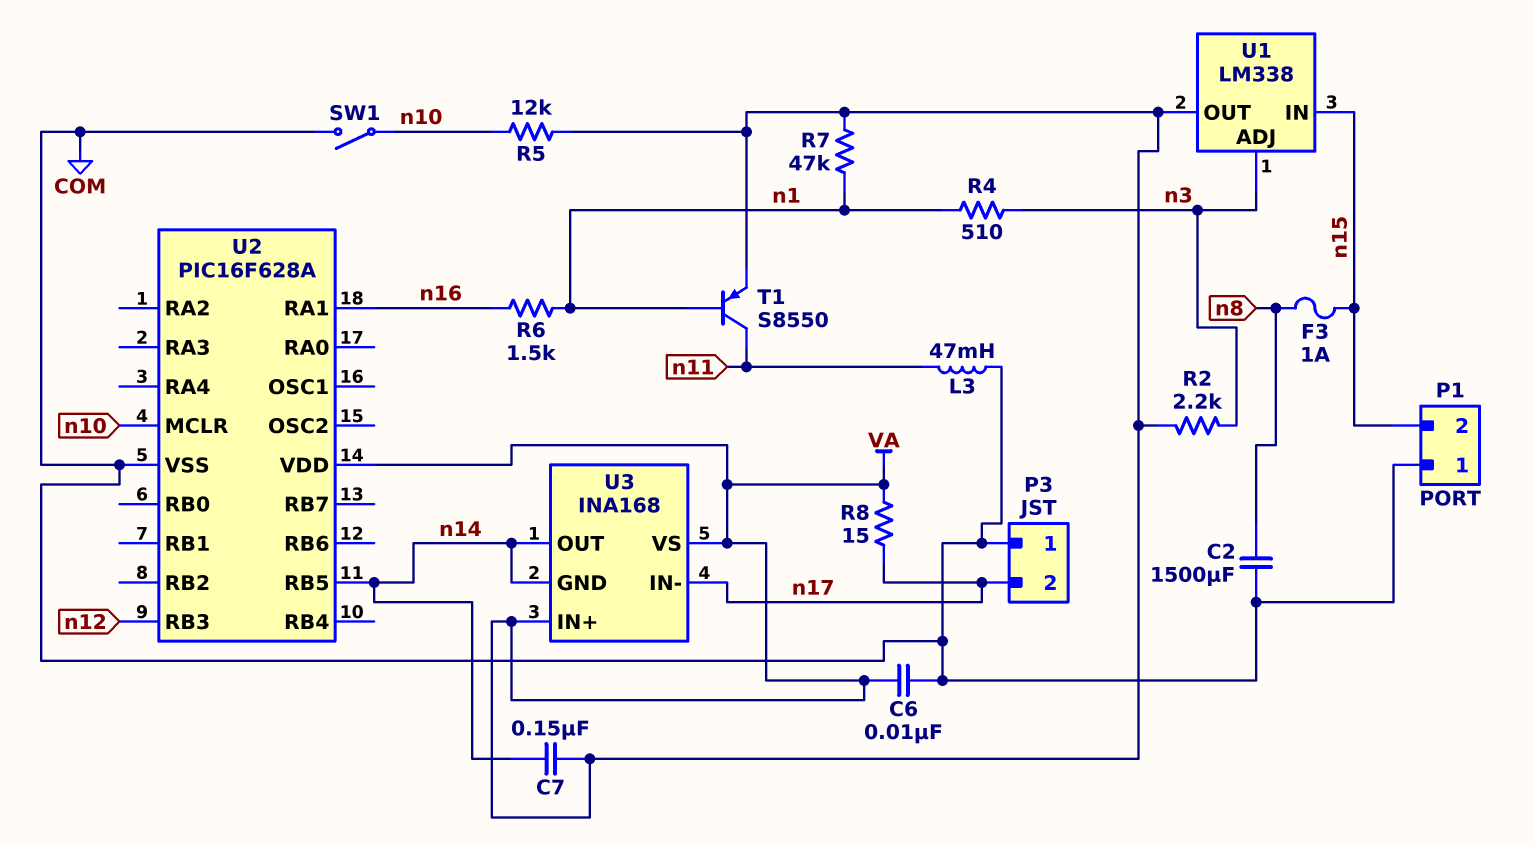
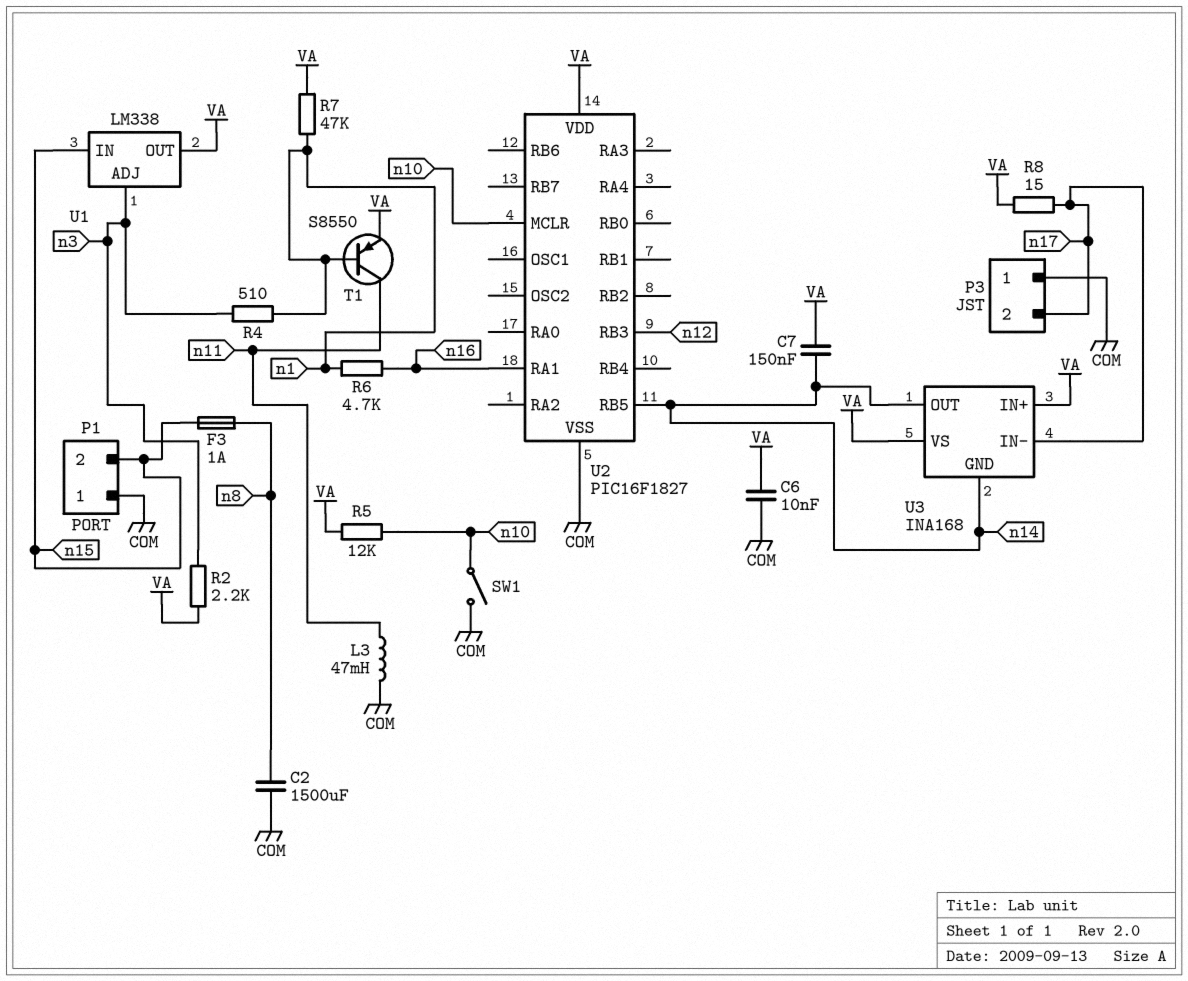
R6: 1.5k (n1, n16) -> 4.7k (n1, n16)
U2: PIC16F628A -> PIC16F1827

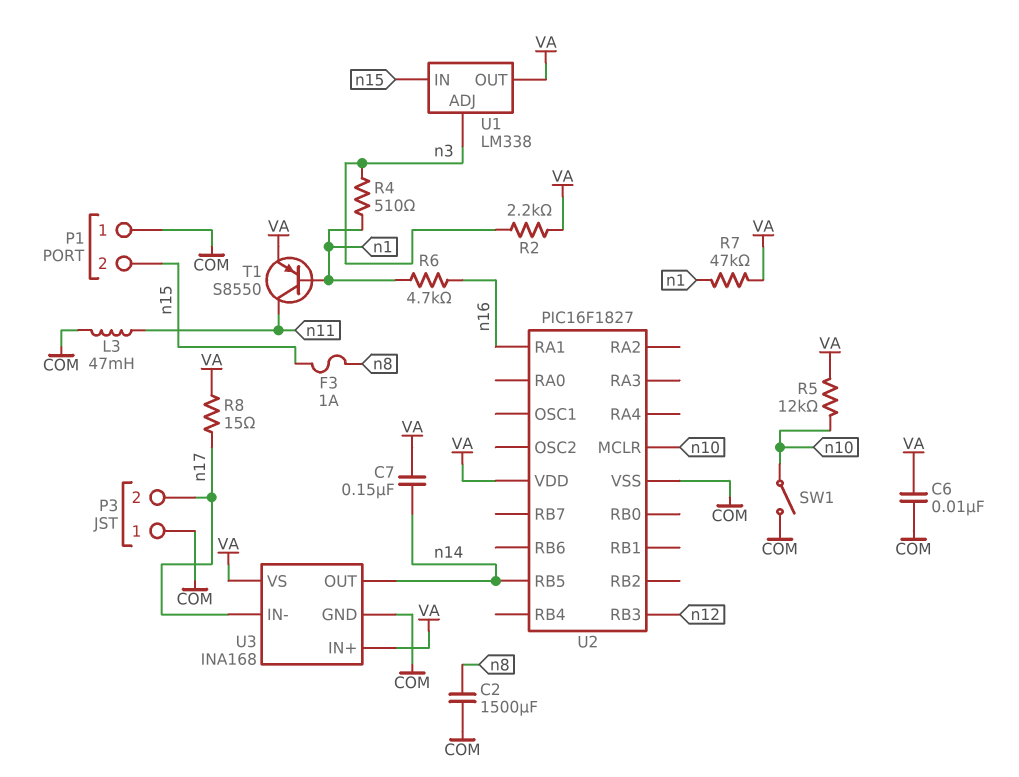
U3 pin GND: n14 -> COM

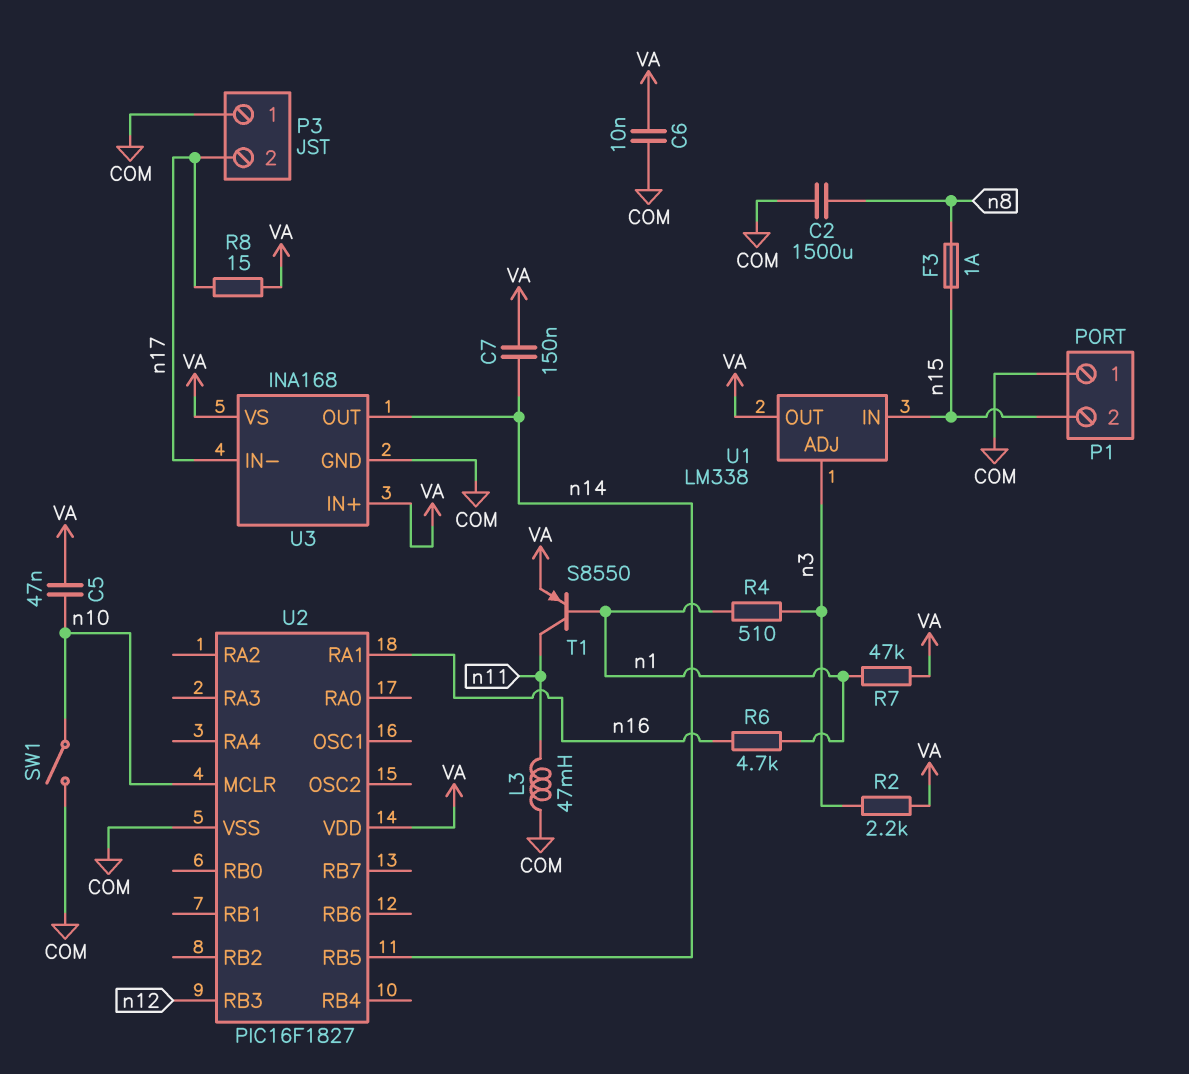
C5: none -> 47nF (VA, n10)
R5: 12k (VA, n10) -> none

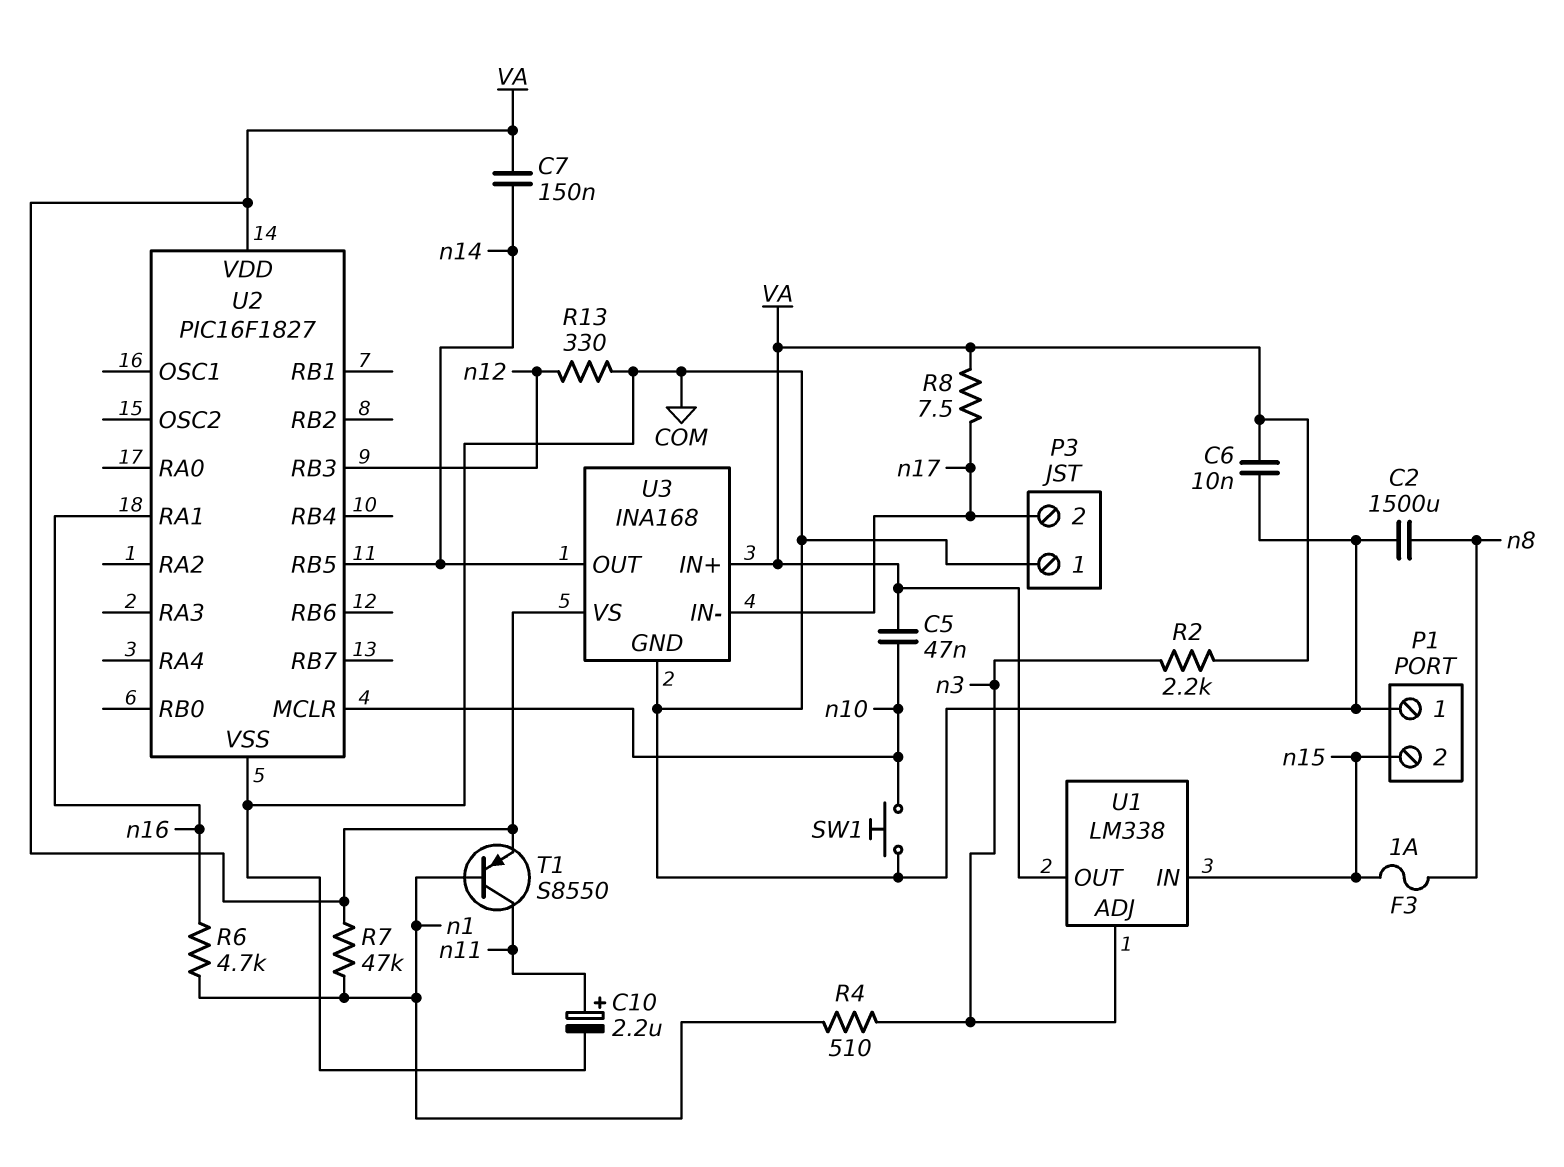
C10: none -> 2.2uF (plus n11, minus COM)
L3: 47mH (COM, n11) -> none
R8: 15 (VA, n17) -> 7.5 (VA, n17)
R13: none -> 330 (COM, n12)
SW1: switch (COM, n10) -> button (COM, n10)

